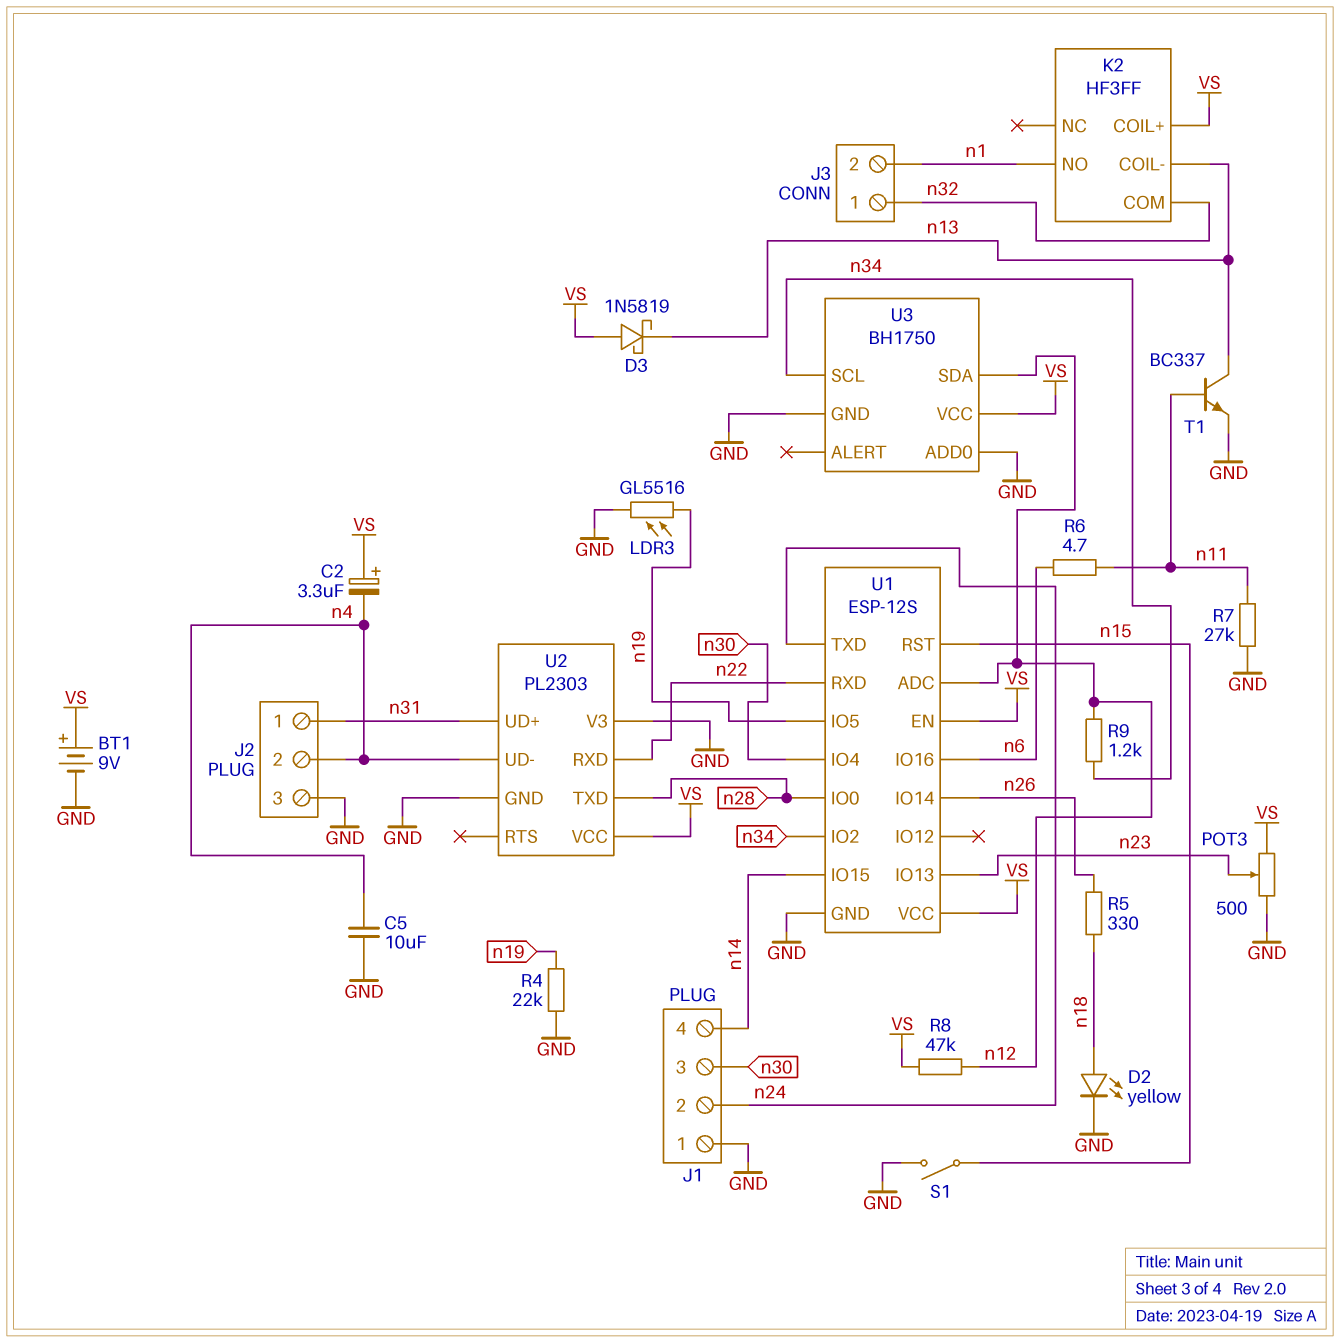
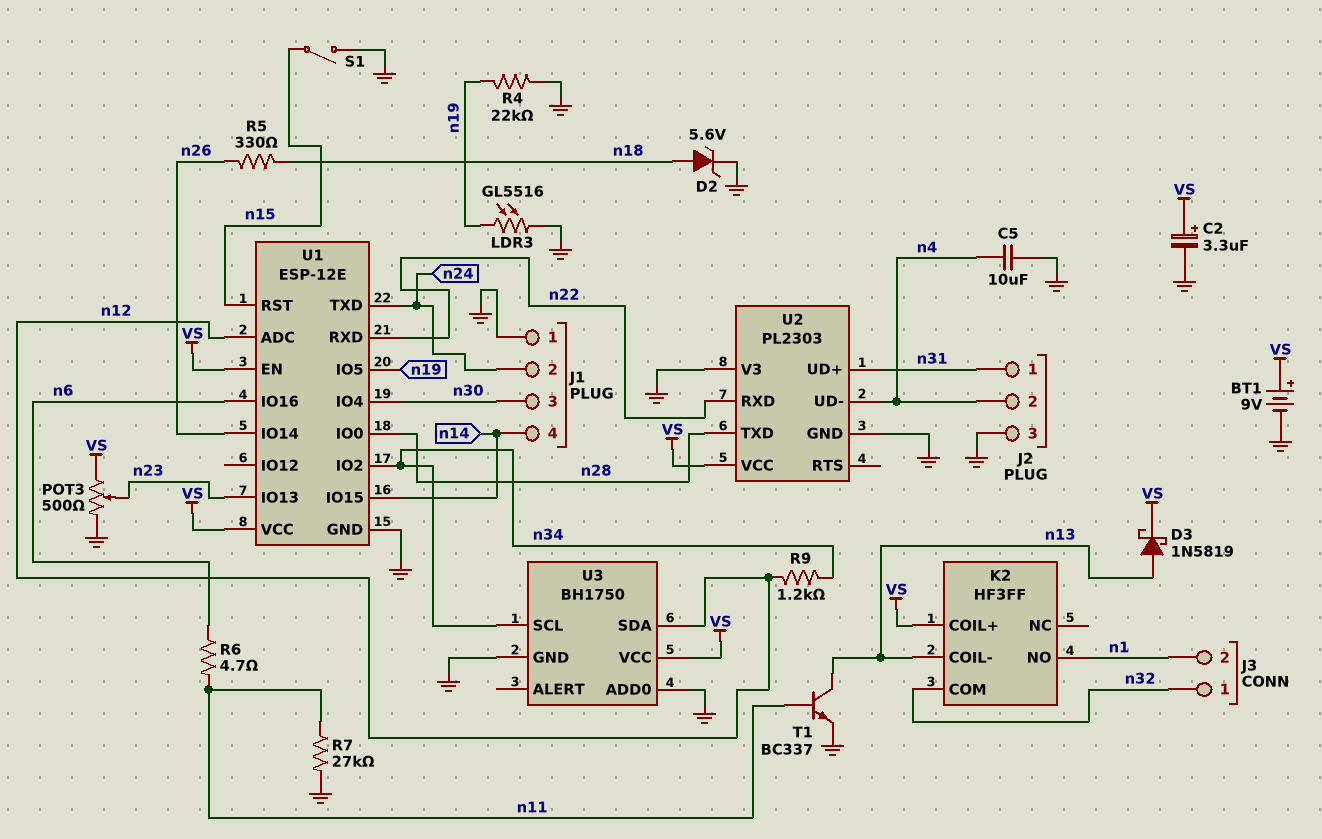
C2: 3.3uF (plus VS, minus n4) -> 3.3uF (plus VS, minus GND)
D2: LED yellow (A n18, K GND) -> zener 5.6V (A n18, K GND)
D3: schottky 1N5819 (A VS, K n13) -> schottky 1N5819 (A n13, K VS)
R8: 47k (VS, n12) -> none
U1: ESP-12S -> ESP-12E

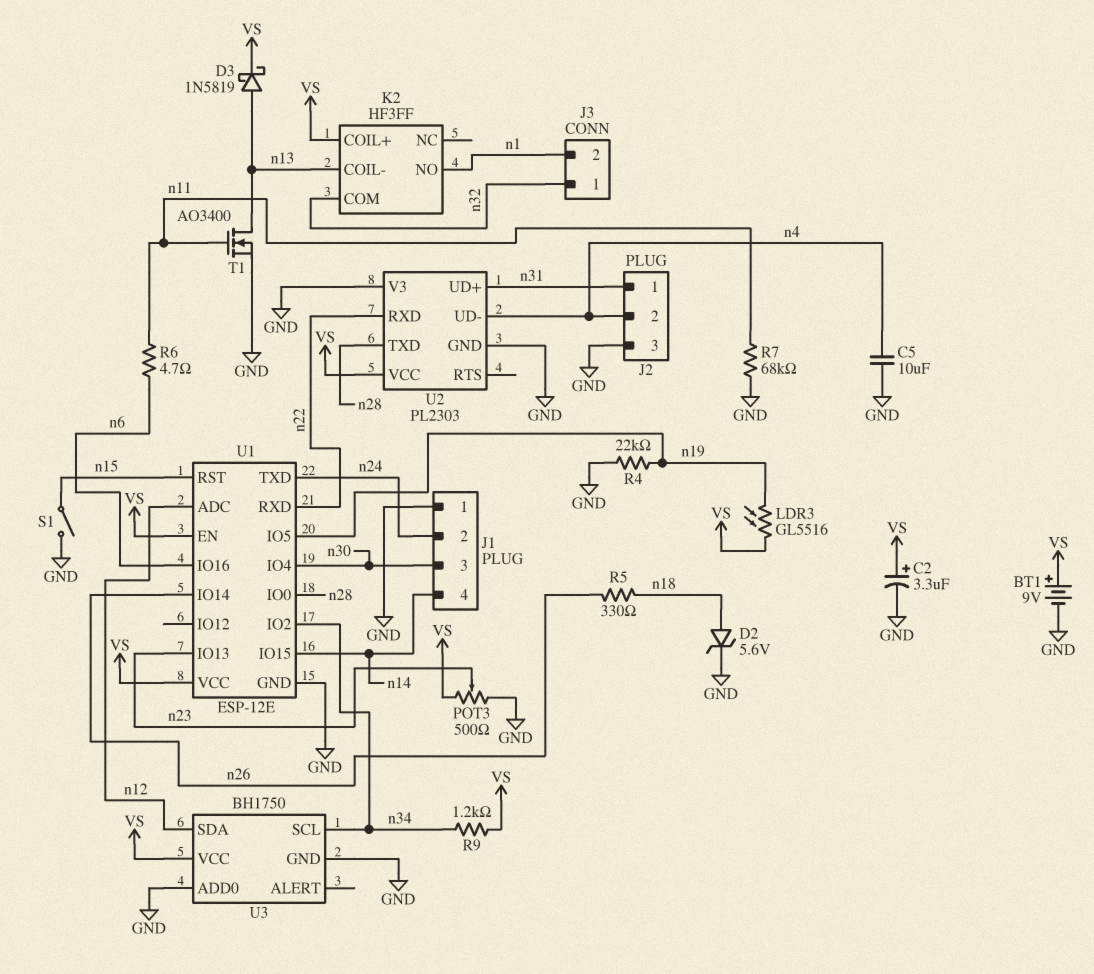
LDR3: GL5516 (GND, n19) -> GL5516 (VS, n19)
R7: 27k (GND, n11) -> 68k (GND, n11)
R9: 1.2k (n12, n34) -> 1.2k (VS, n34)
T1: NPN BC337 (B n11, C n13, E GND) -> NMOS AO3400 (G n11, D n13, S GND)

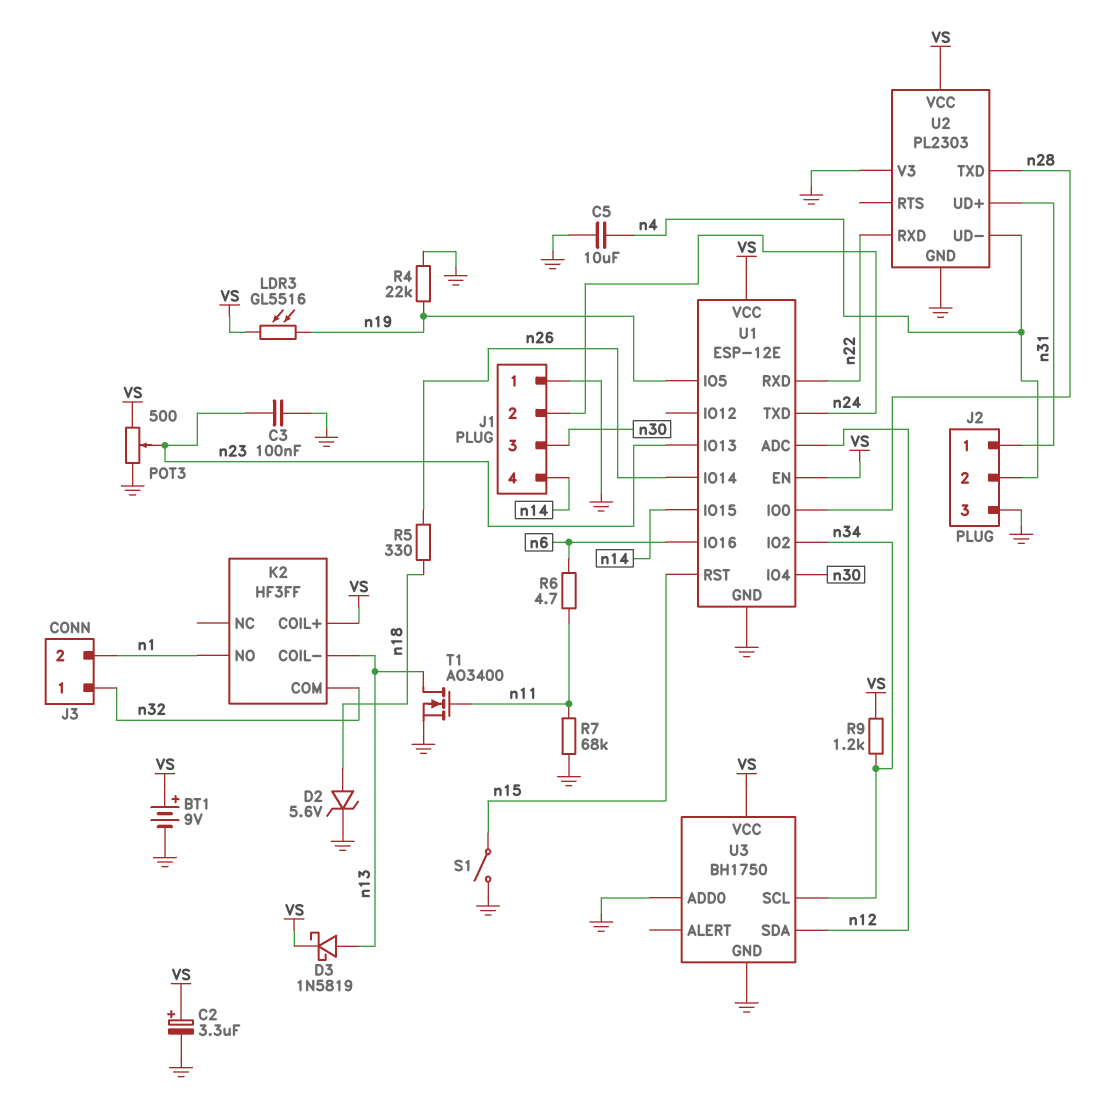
C3: none -> 100nF (GND, n23)

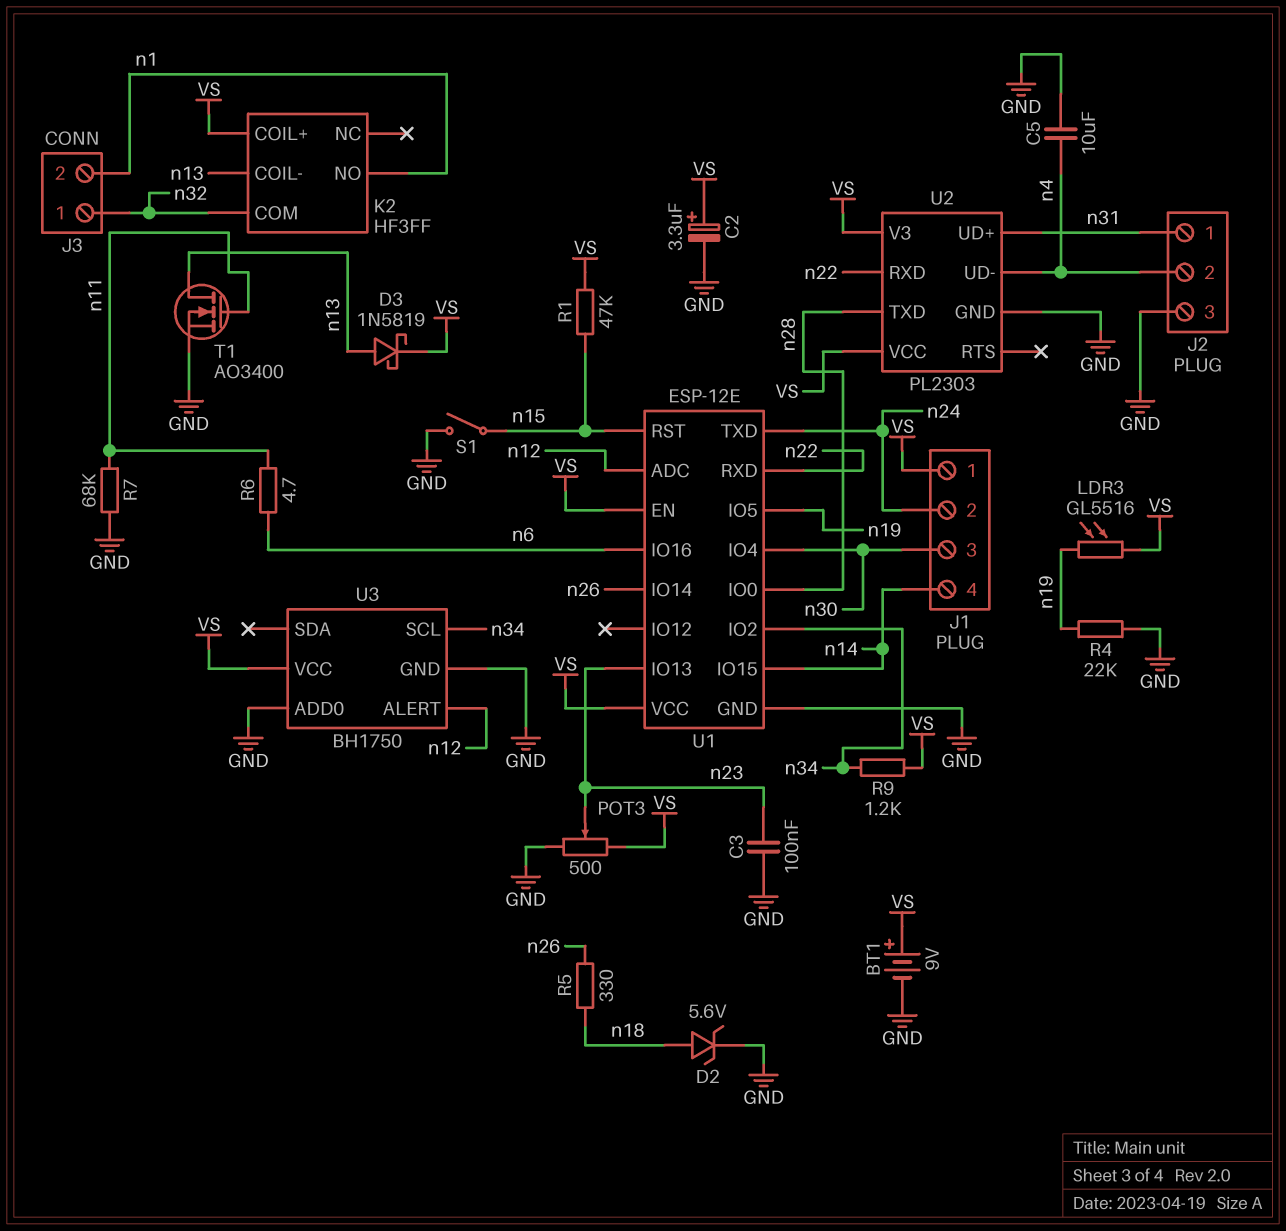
J1 pin 1: GND -> VS
R1: none -> 47k (VS, n15)
U2 pin V3: GND -> VS
U3 pin ALERT: none -> n12
U3 pin SDA: n12 -> none

